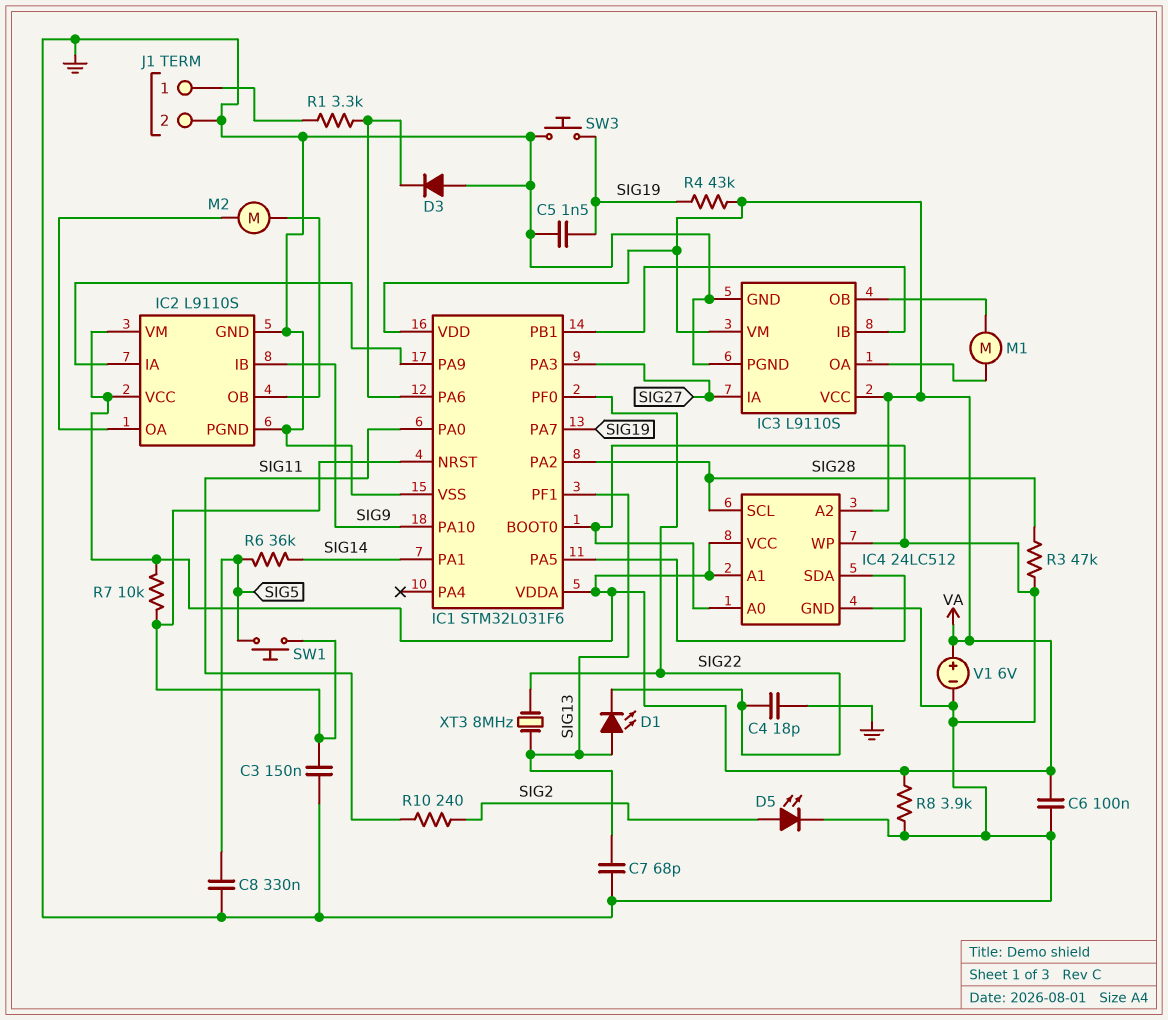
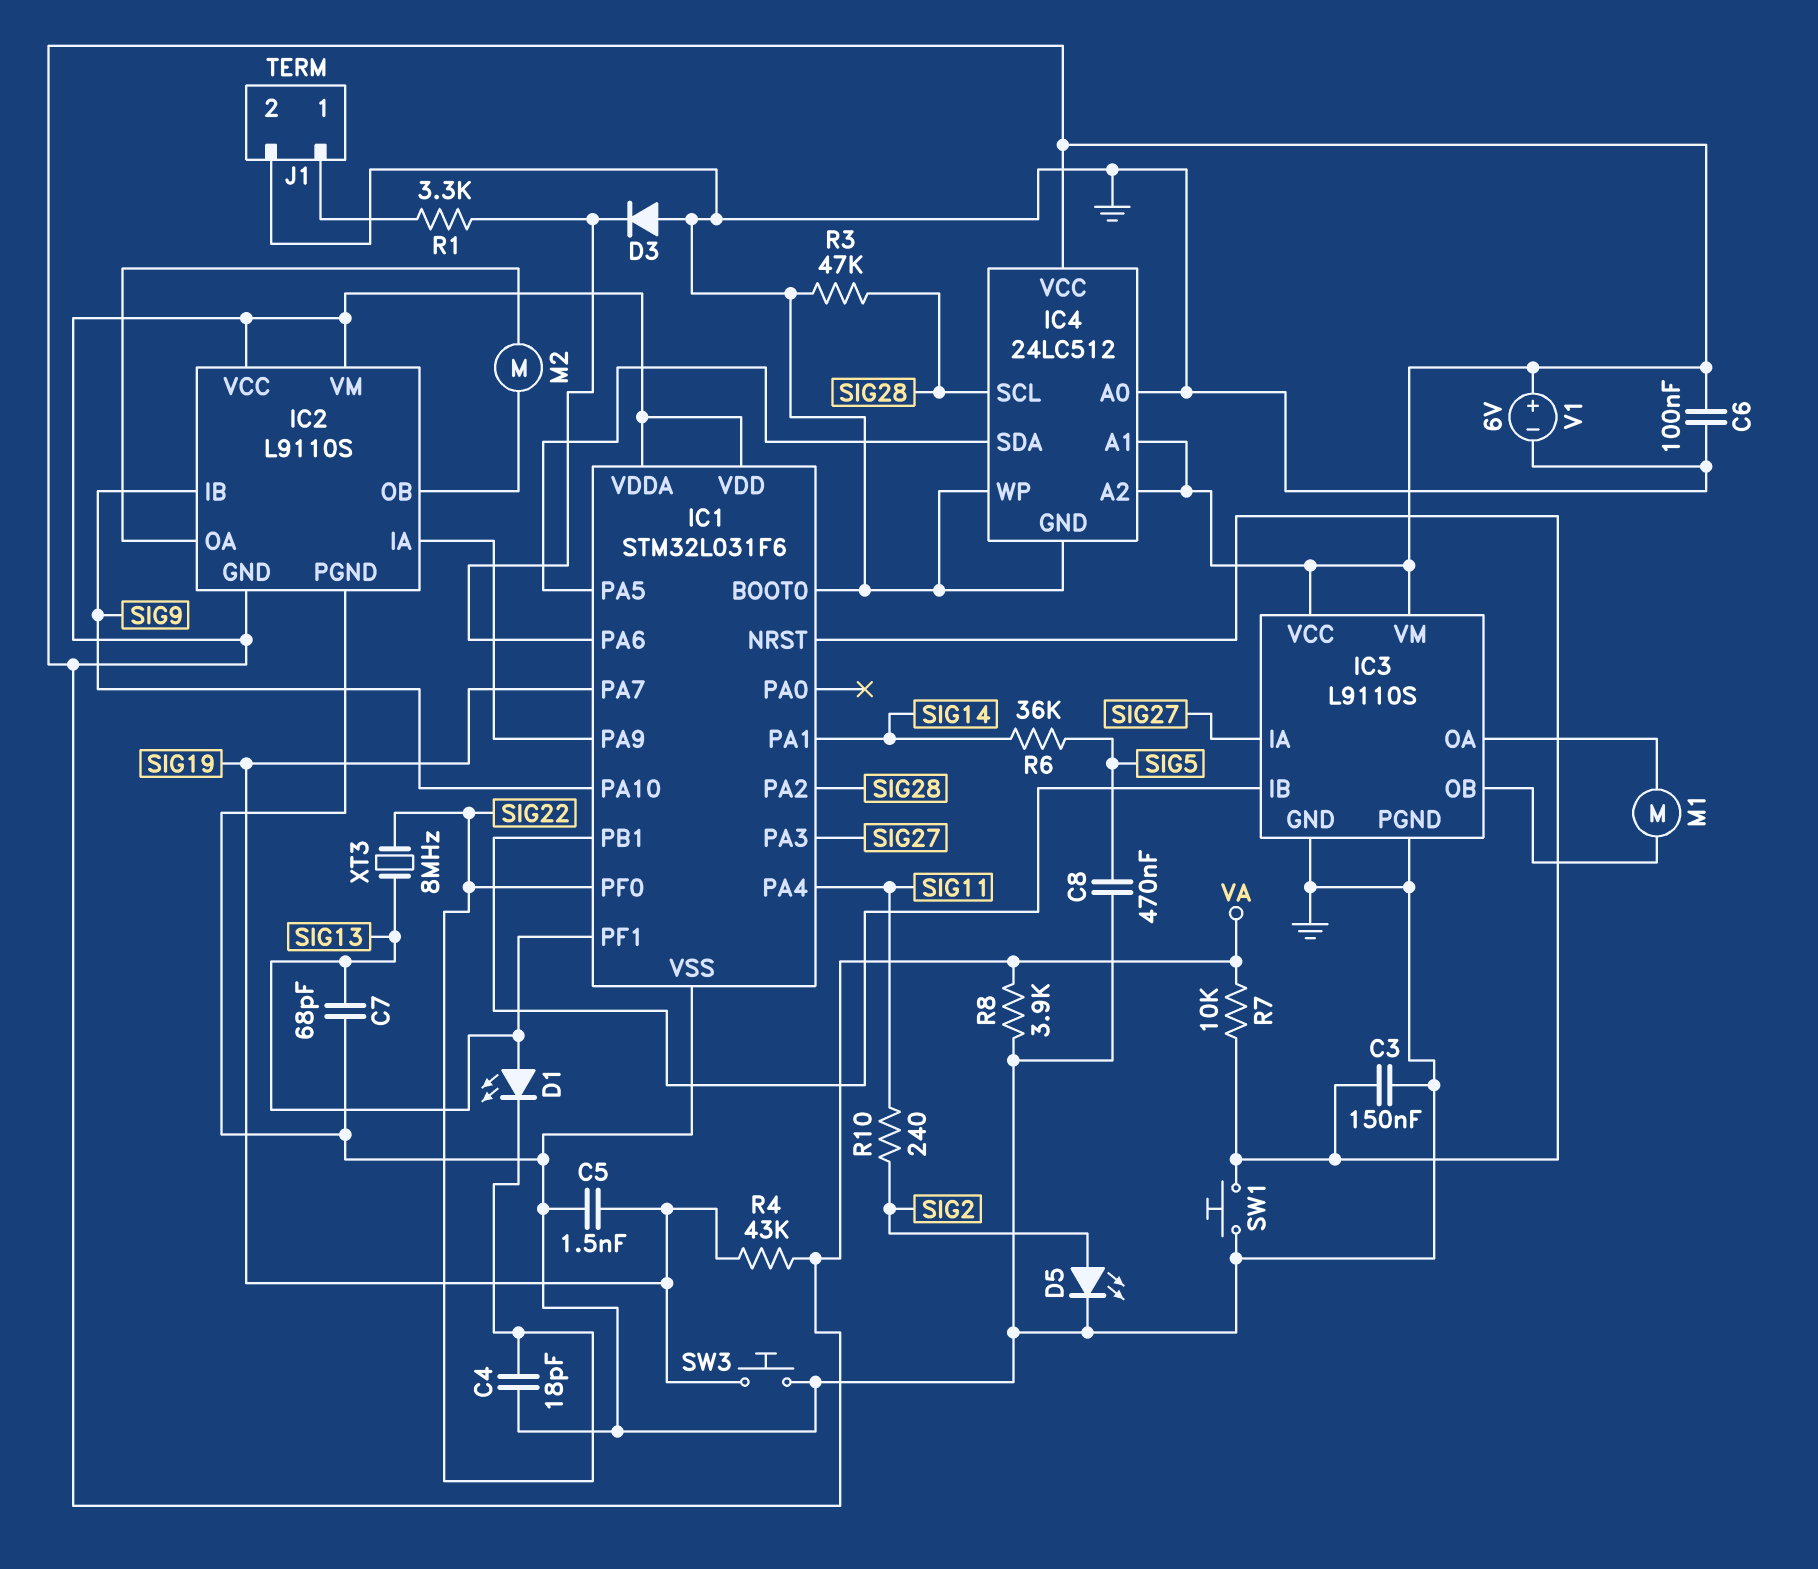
C8: 330nF (GND, SIG5) -> 470nF (GND, SIG5)
IC1 pin PA0: SIG11 -> none
IC1 pin PA4: none -> SIG11
IC2 pin GND: GND -> VA
SW1: button (IC1/NRST, SIG5) -> button (GND, IC1/NRST)

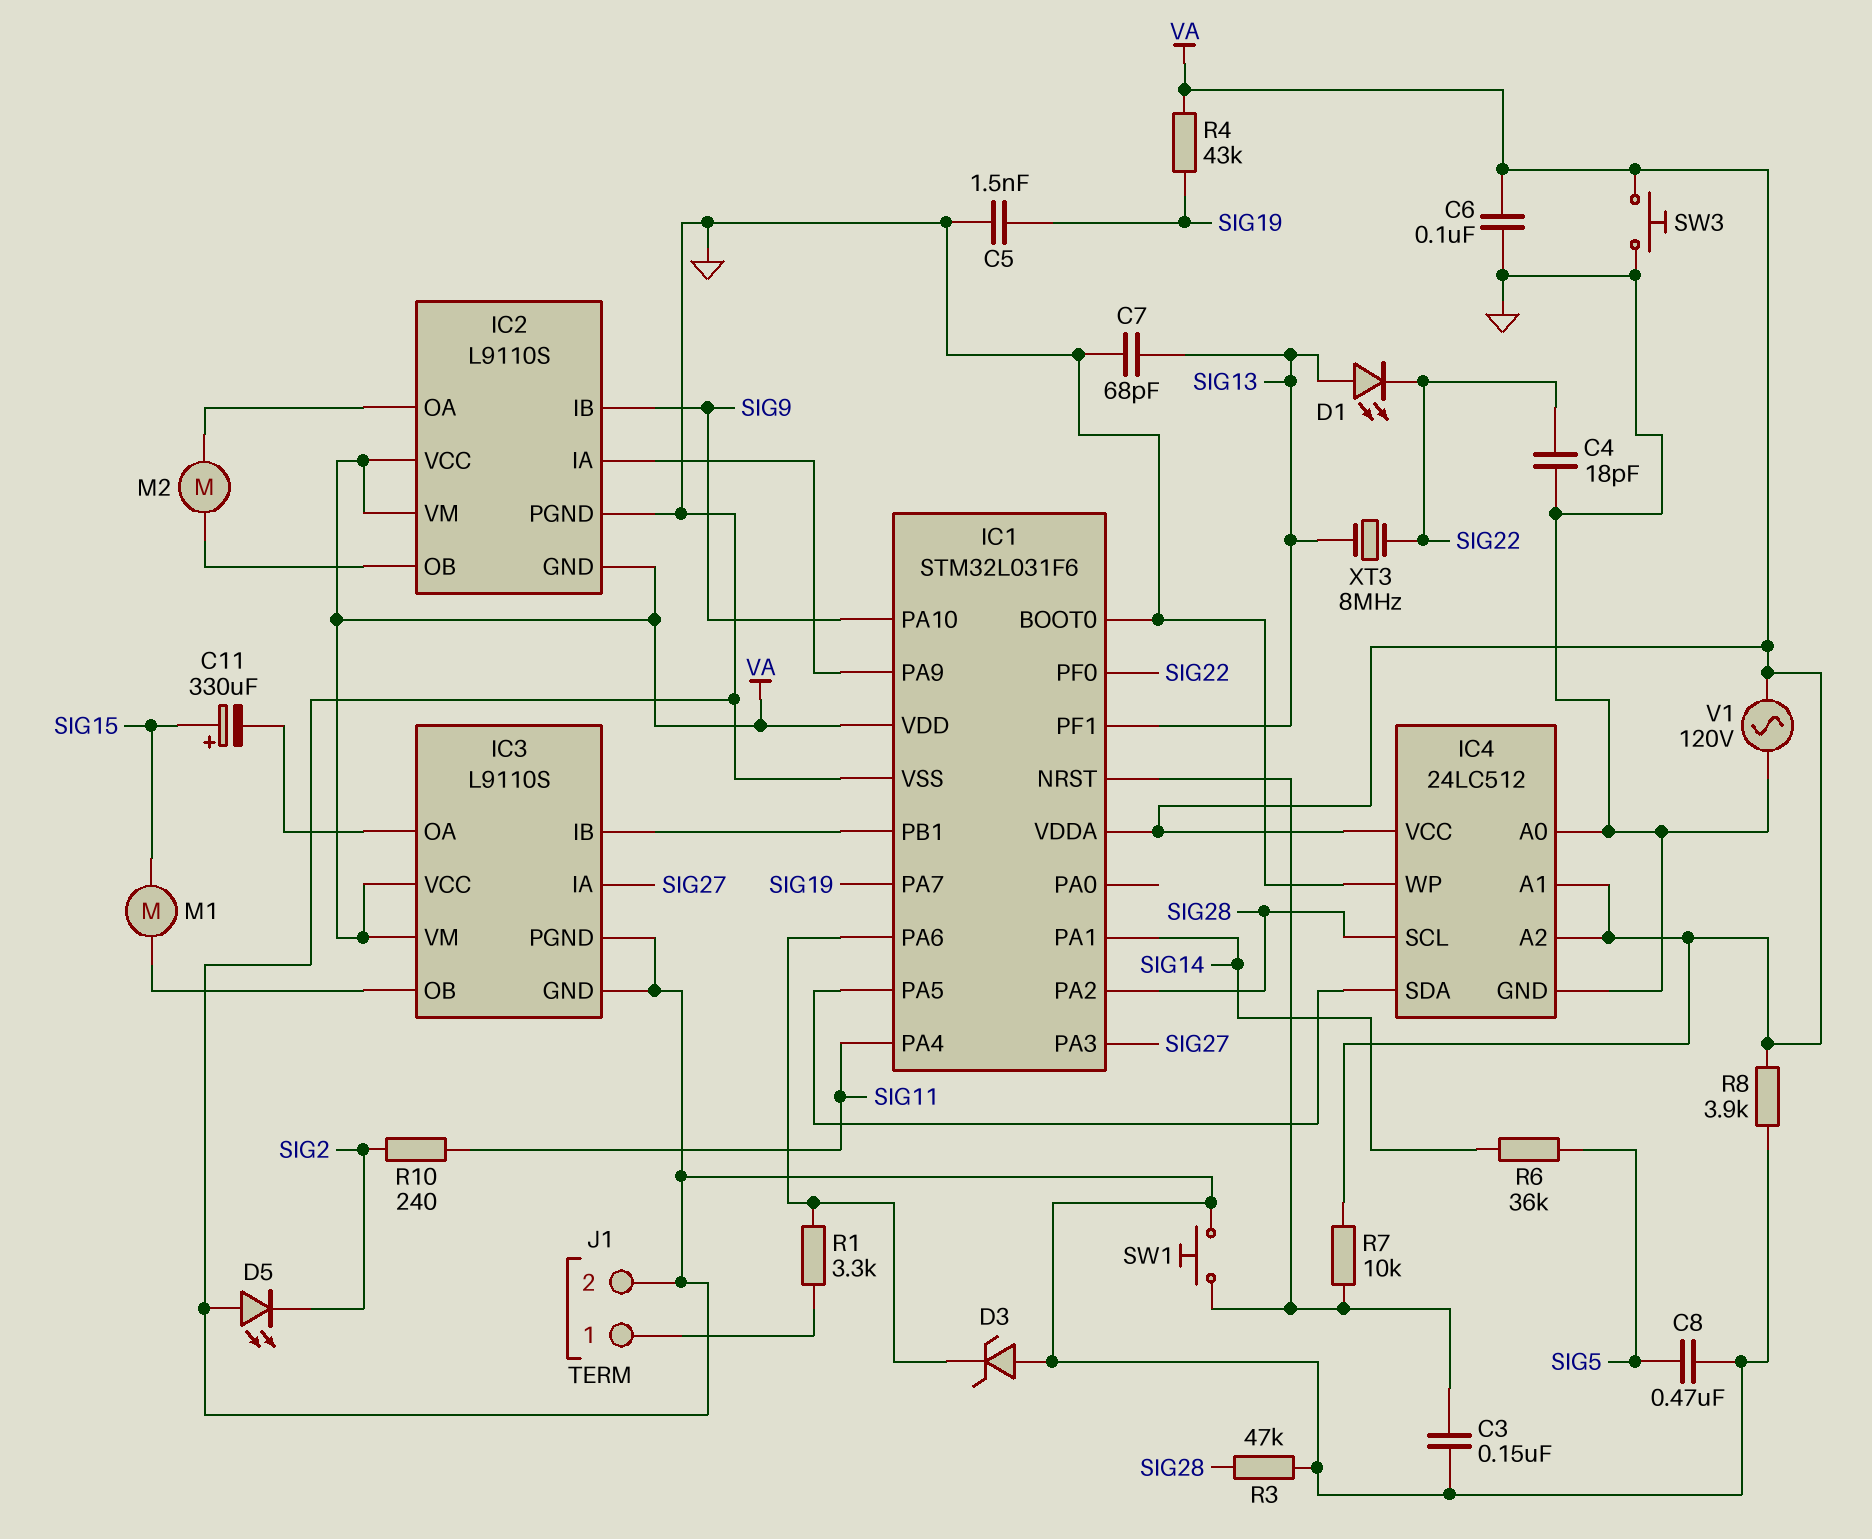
C11: none -> 330uF (plus SIG15, minus IC3/OA)
D3: diode (A GND, K IC1/PA6) -> zener (A GND, K IC1/PA6)
D5: LED (A SIG2, K GND) -> LED (A GND, K SIG2)
M1: motor (IC3/OA, IC3/OB) -> motor (IC3/OB, SIG15)
SW3: button (GND, SIG19) -> button (GND, VA)
V1: 6V (plus VA, minus GND) -> AC 120V (GND, VA)

